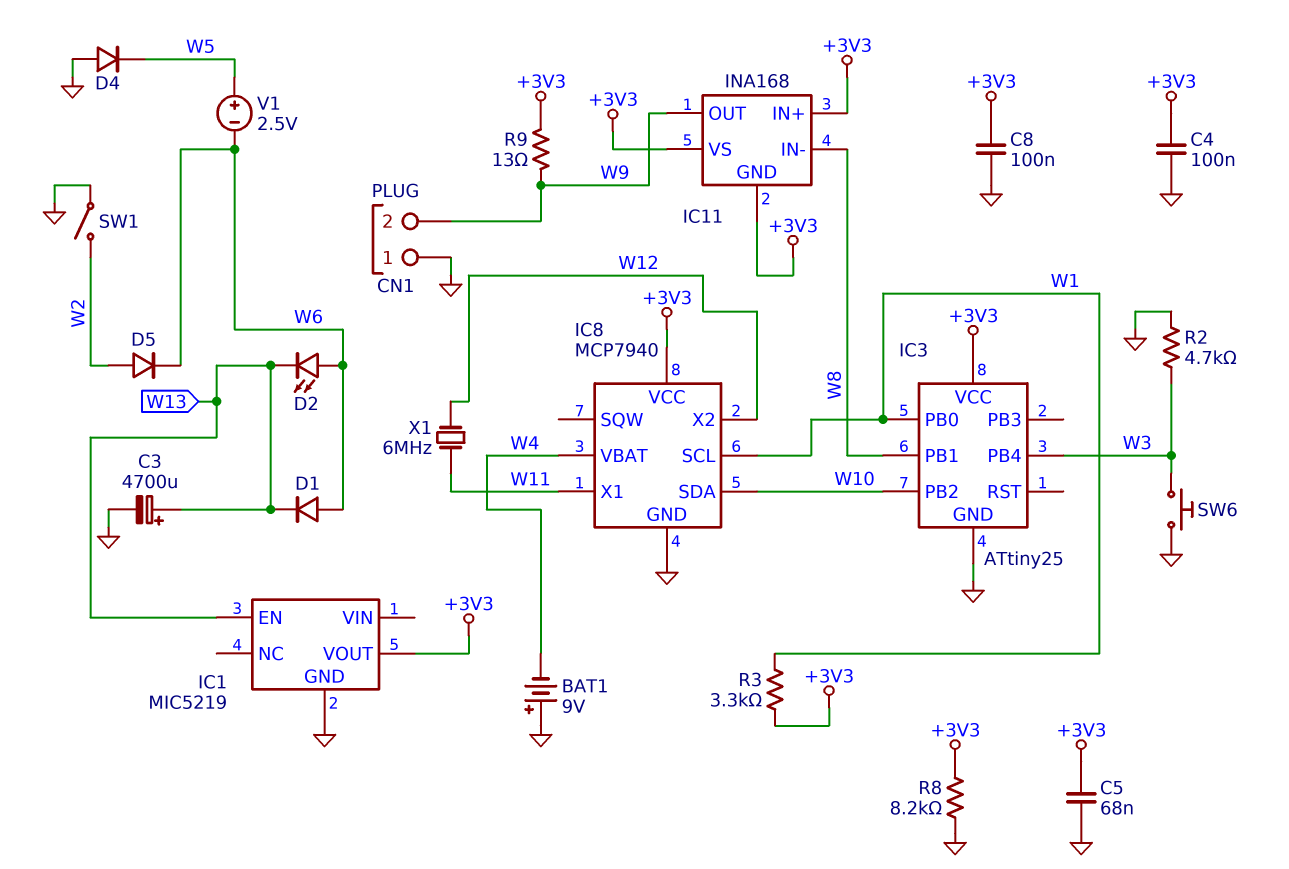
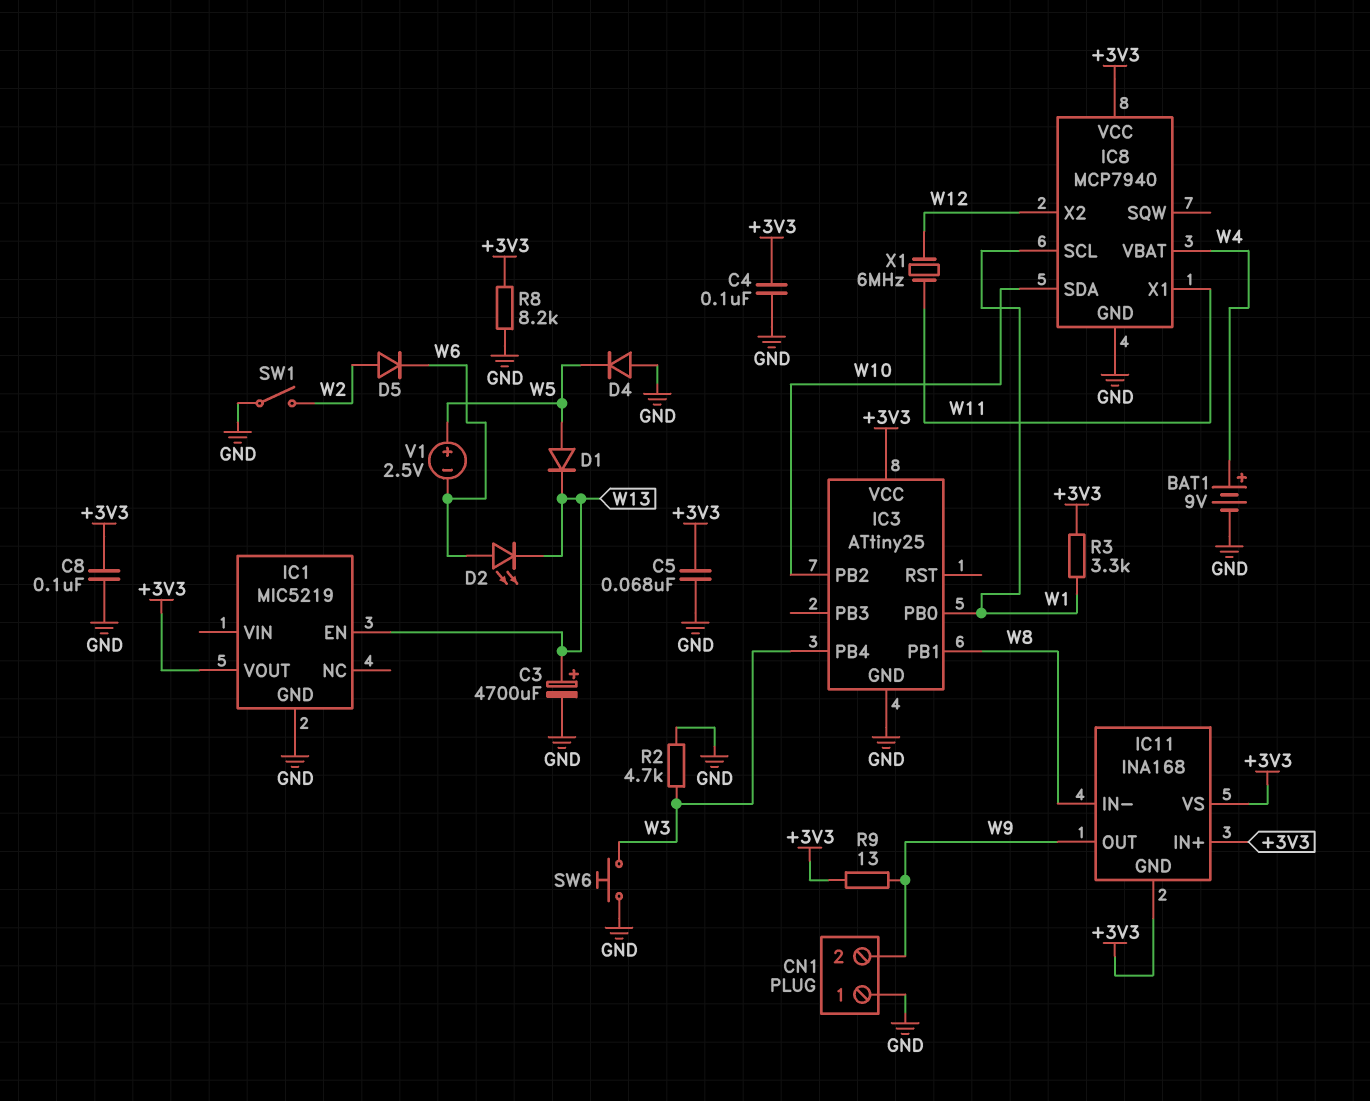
BAT1: 9V (plus GND, minus W4) -> 9V (plus W4, minus GND)
D1: diode (A W6, K W13) -> diode (A W5, K W13)

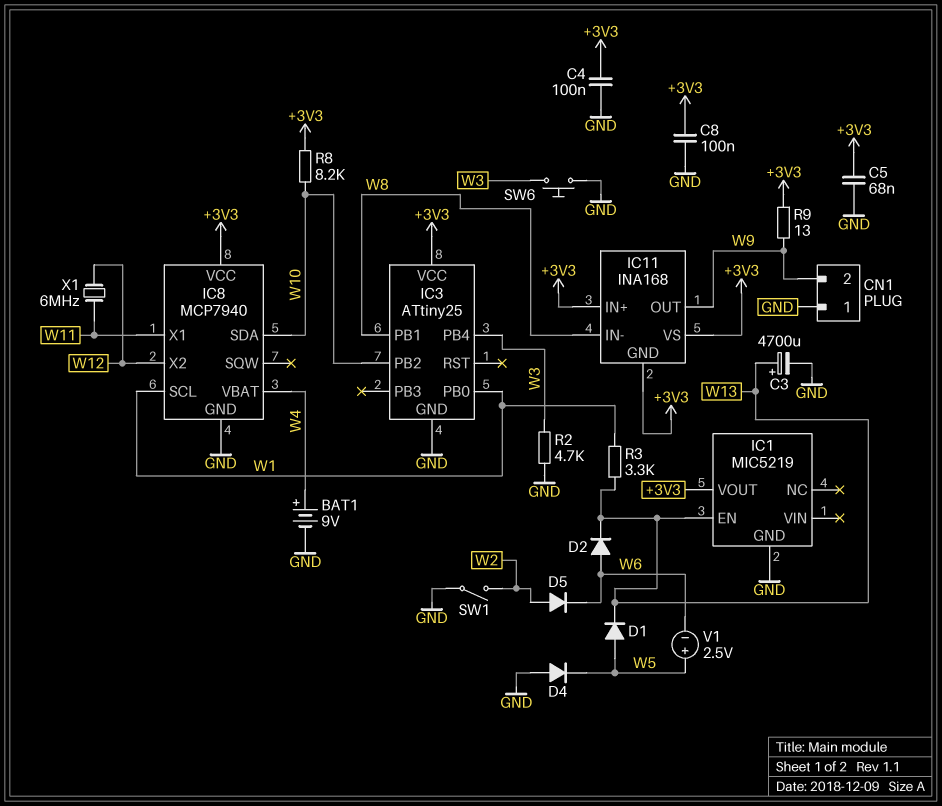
D2: LED (A W6, K W13) -> diode (A W6, K W13)
R3: 3.3k (+3V3, W1) -> 3.3k (W1, W13)
R8: 8.2k (+3V3, GND) -> 8.2k (+3V3, W10)

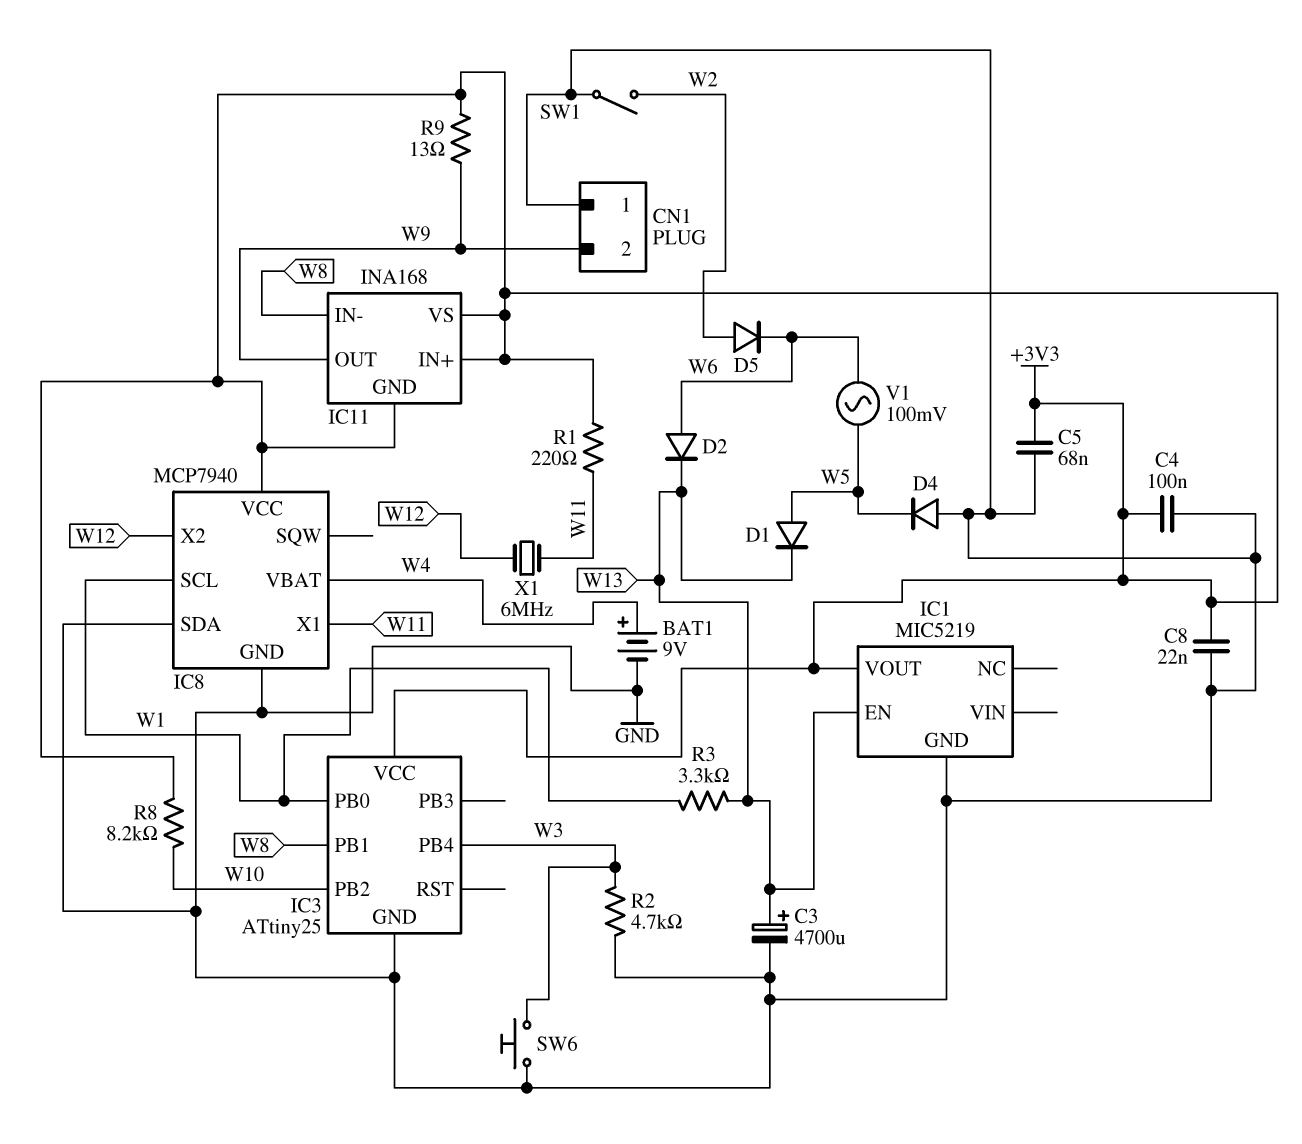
C8: 100nF (+3V3, GND) -> 22nF (+3V3, GND)
IC8 pin SDA: W10 -> GND
R1: none -> 220 (+3V3, W11)
V1: 2.5V (plus W5, minus W6) -> AC 100mV (W5, W6)

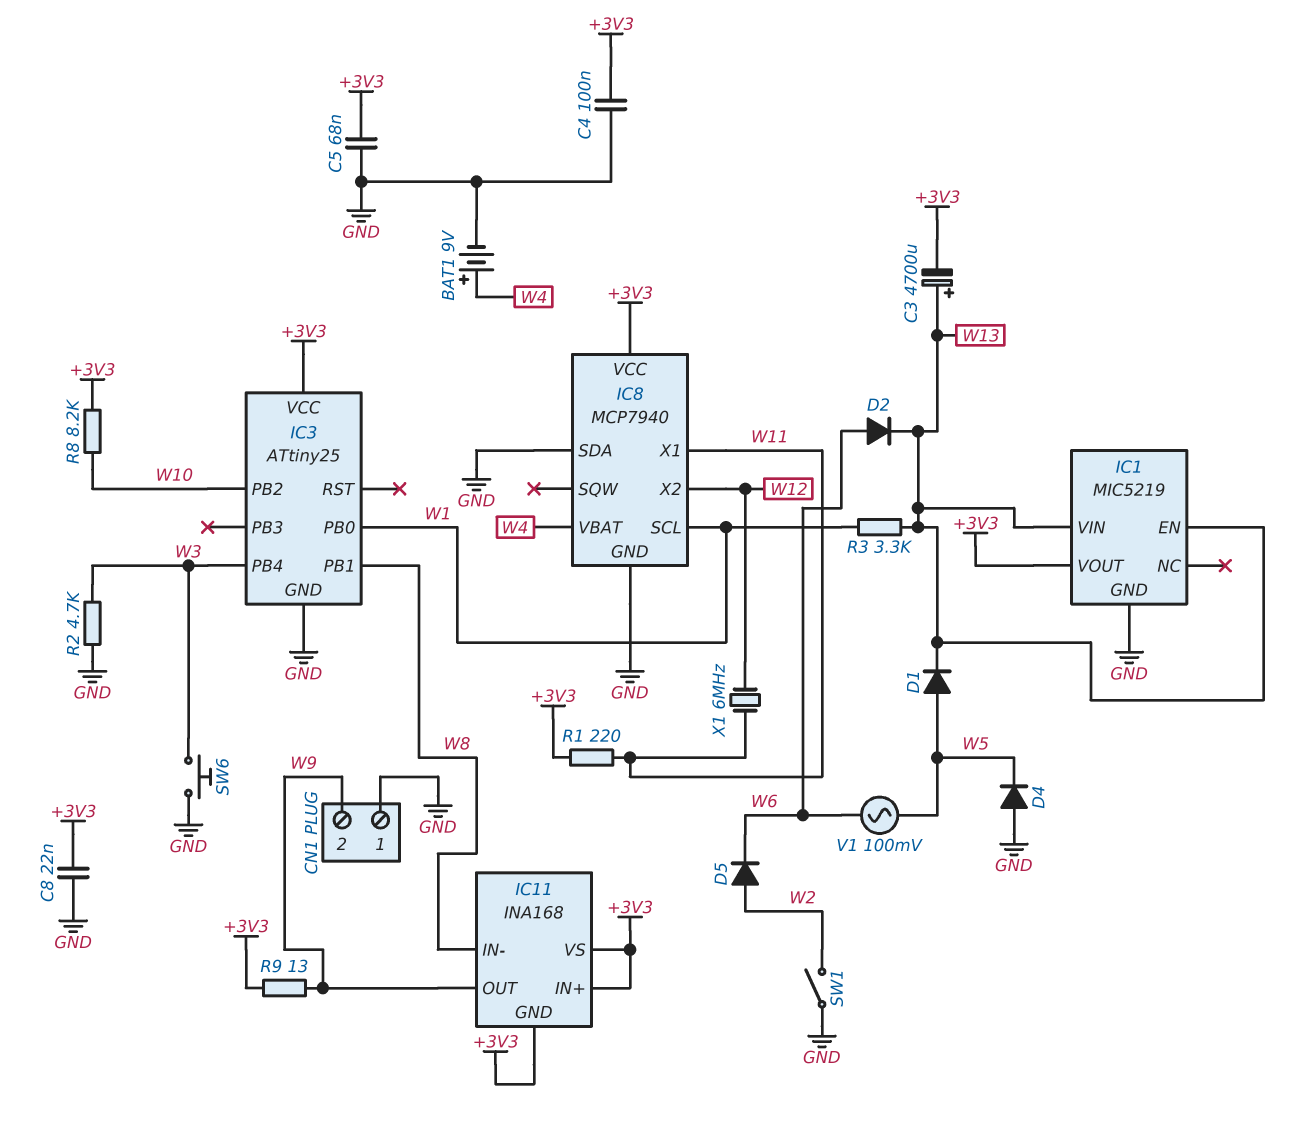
C3: 4700uF (plus W13, minus GND) -> 4700uF (plus W13, minus +3V3)
IC1 pin VIN: none -> W13

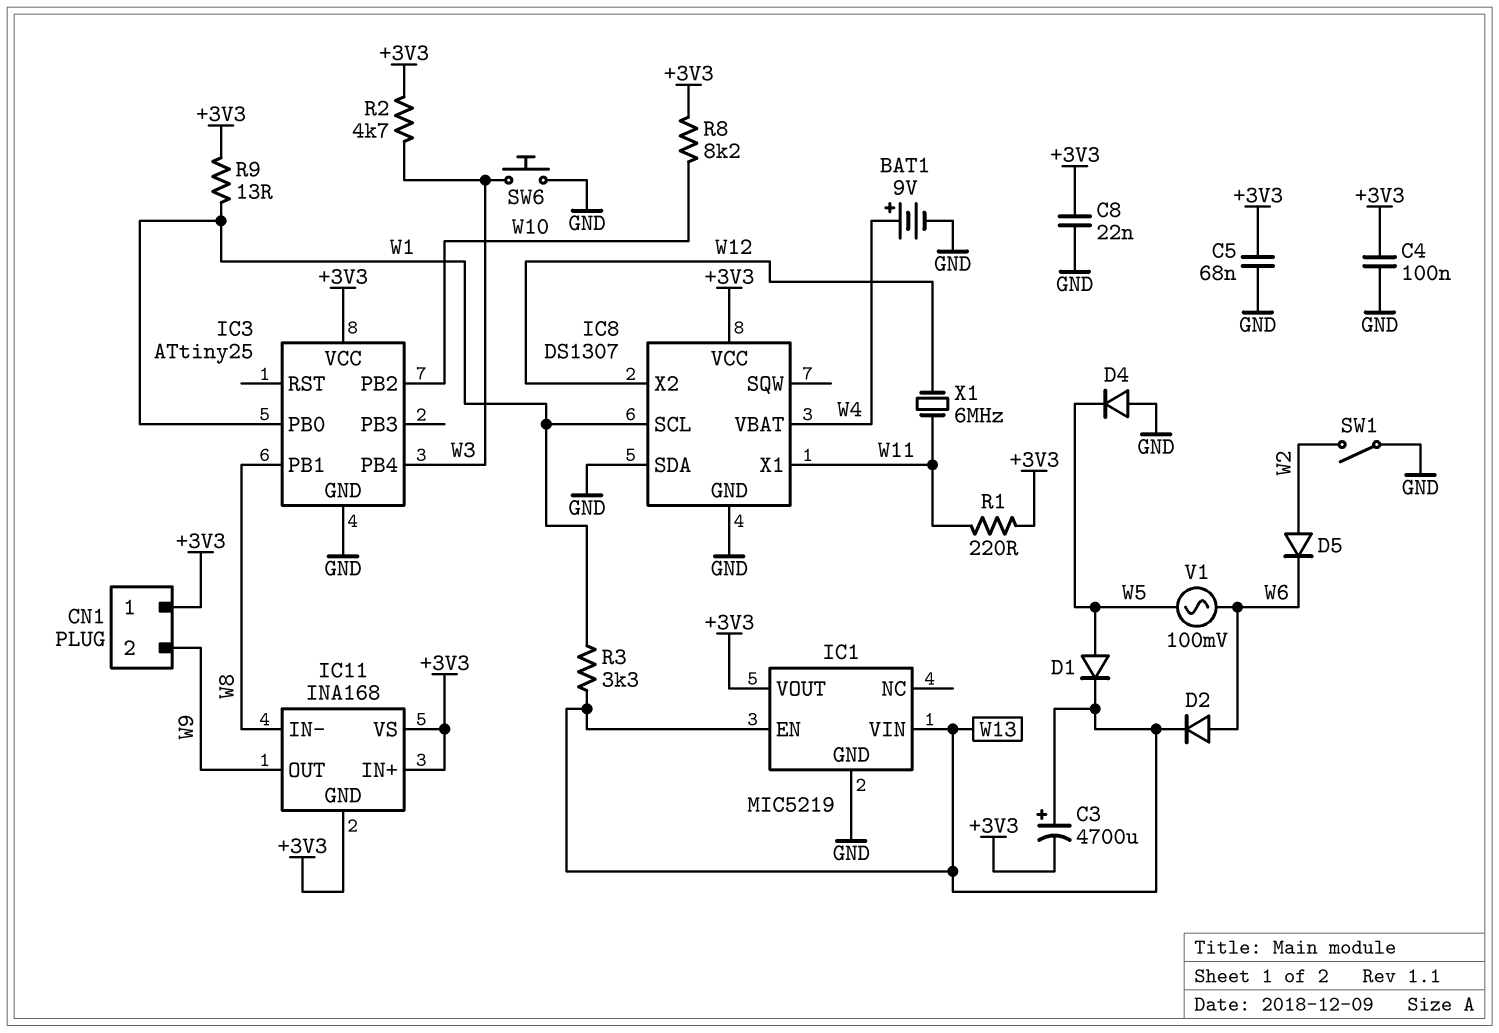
CN1 pin 1: GND -> +3V3
IC8: MCP7940 -> DS1307
R2: 4.7k (GND, W3) -> 4.7k (+3V3, W3)
R9: 13 (+3V3, W9) -> 13 (+3V3, W1)

